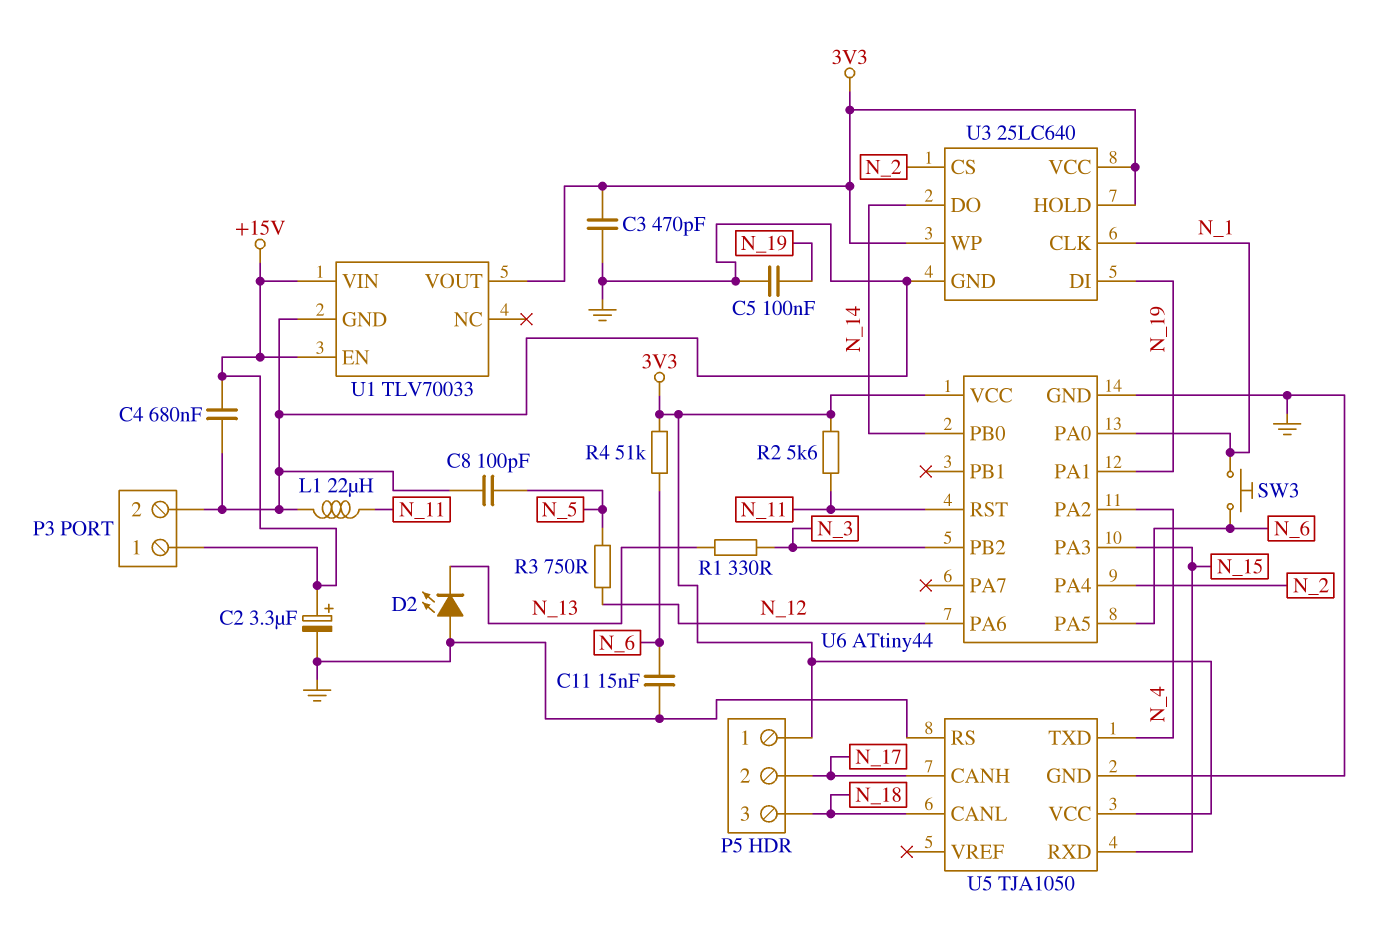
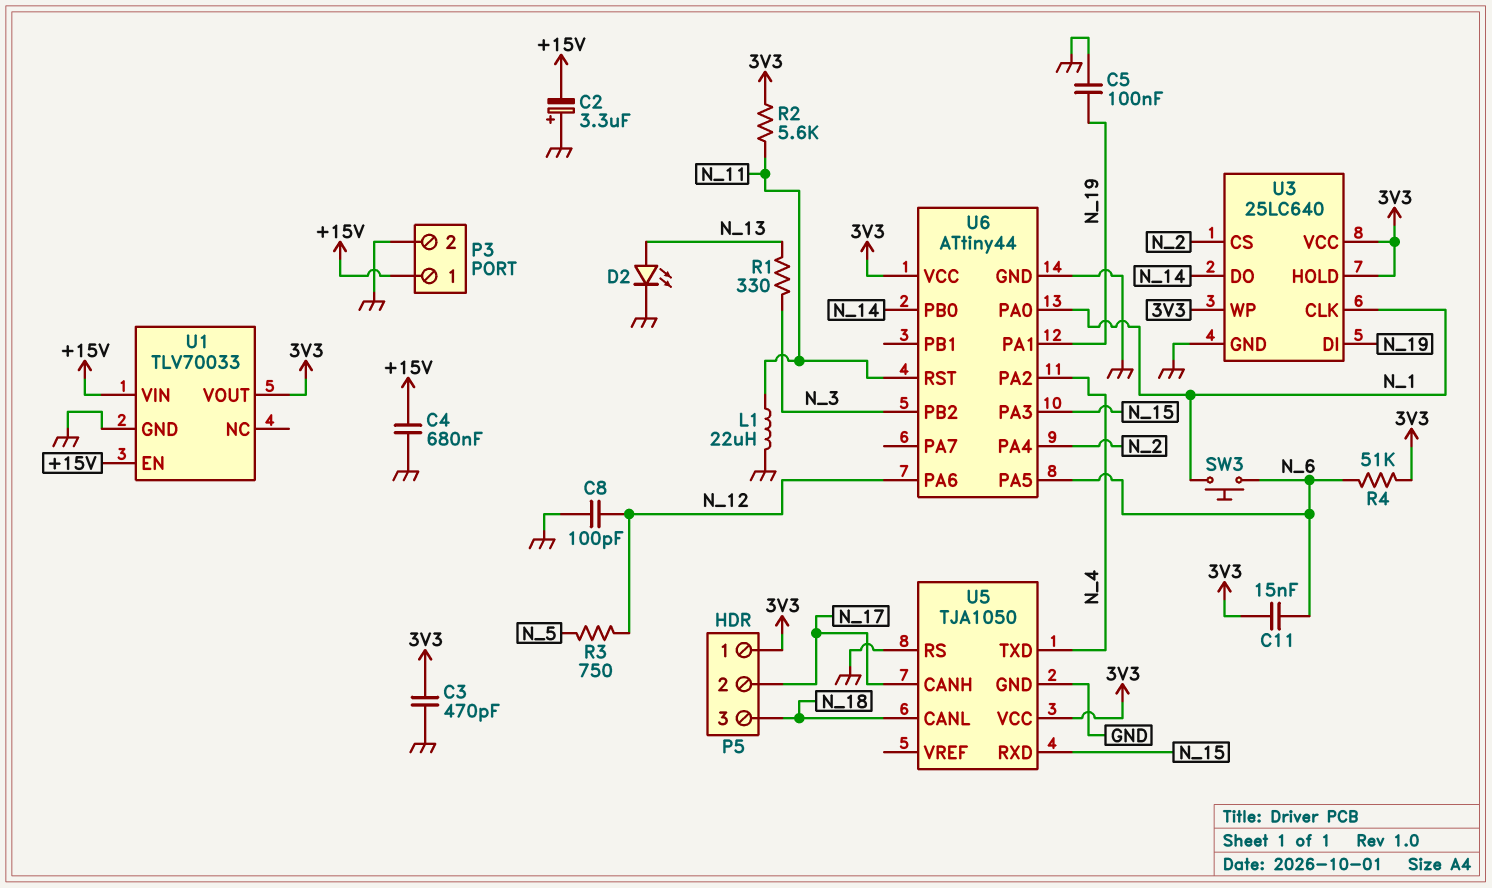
C2: 3.3uF (plus +15V, minus GND) -> 3.3uF (plus GND, minus +15V)
C8: 100pF (GND, N_5) -> 100pF (GND, N_12)
C11: 15nF (GND, N_6) -> 15nF (3V3, N_6)
D2: LED (A GND, K N_13) -> LED (A N_13, K GND)

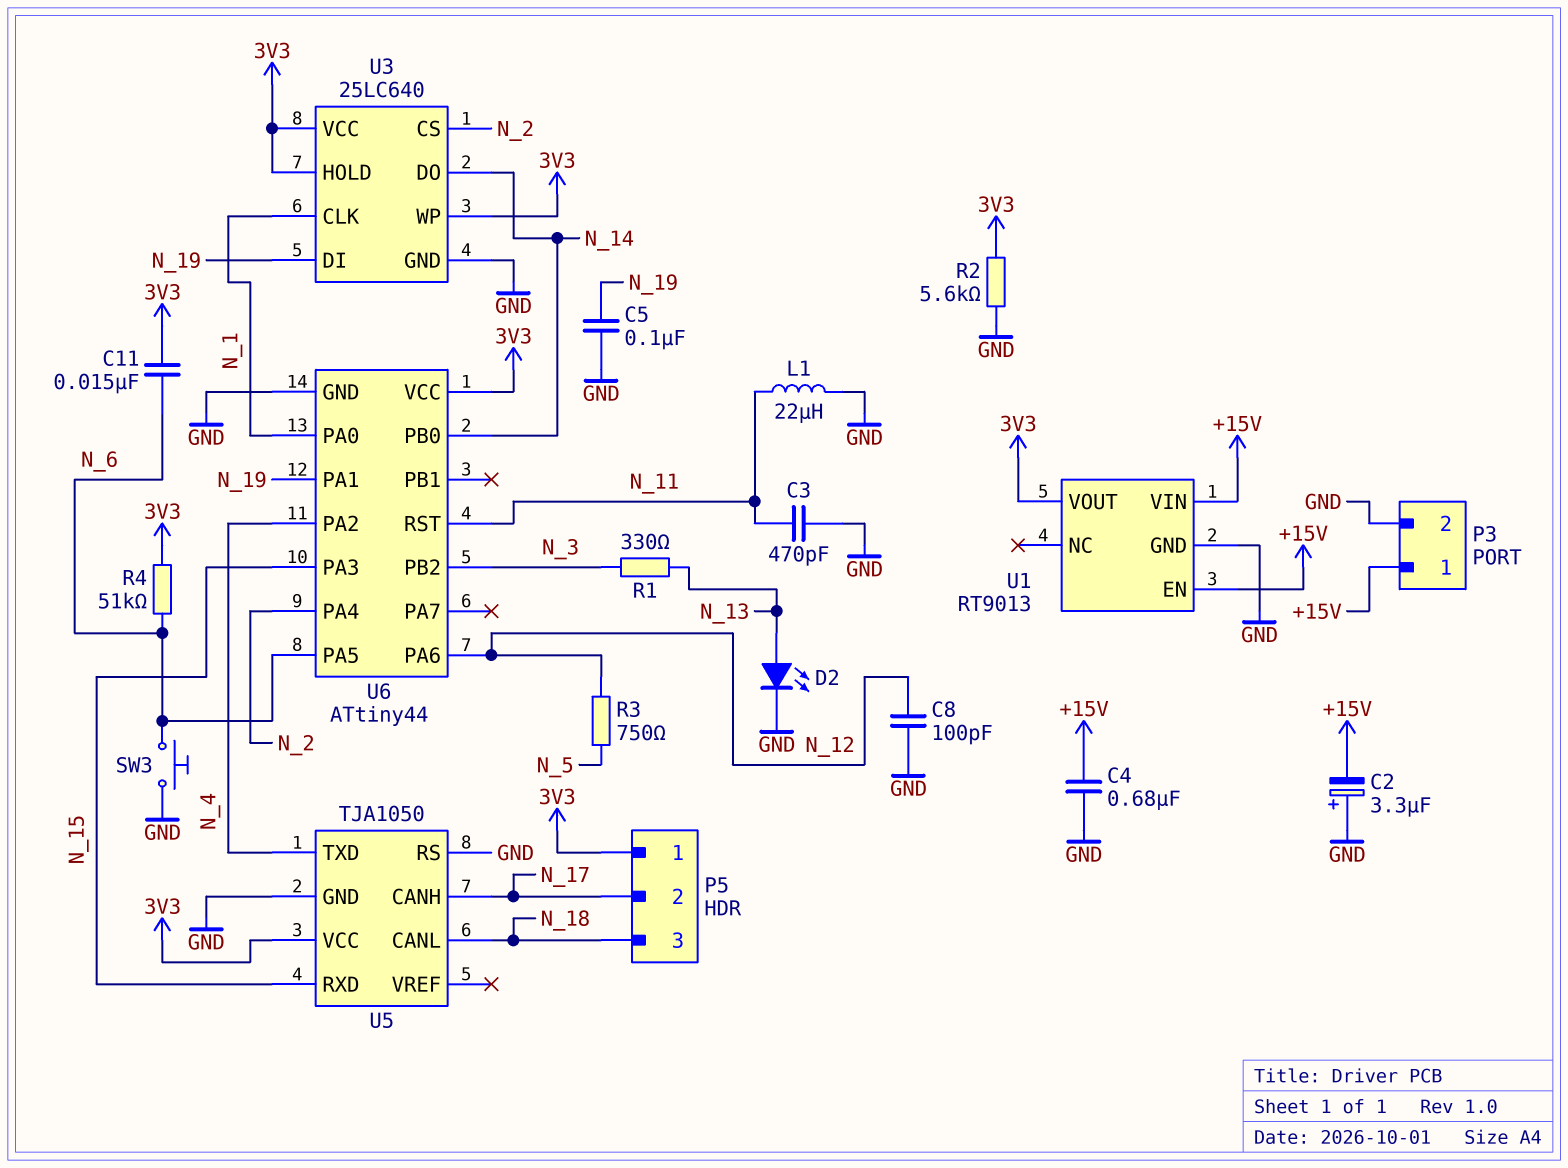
C3: 470pF (3V3, GND) -> 470pF (GND, N_11)
R2: 5.6k (3V3, N_11) -> 5.6k (3V3, GND)
SW3: button (N_1, N_6) -> button (GND, N_6)
U1: TLV70033 -> RT9013

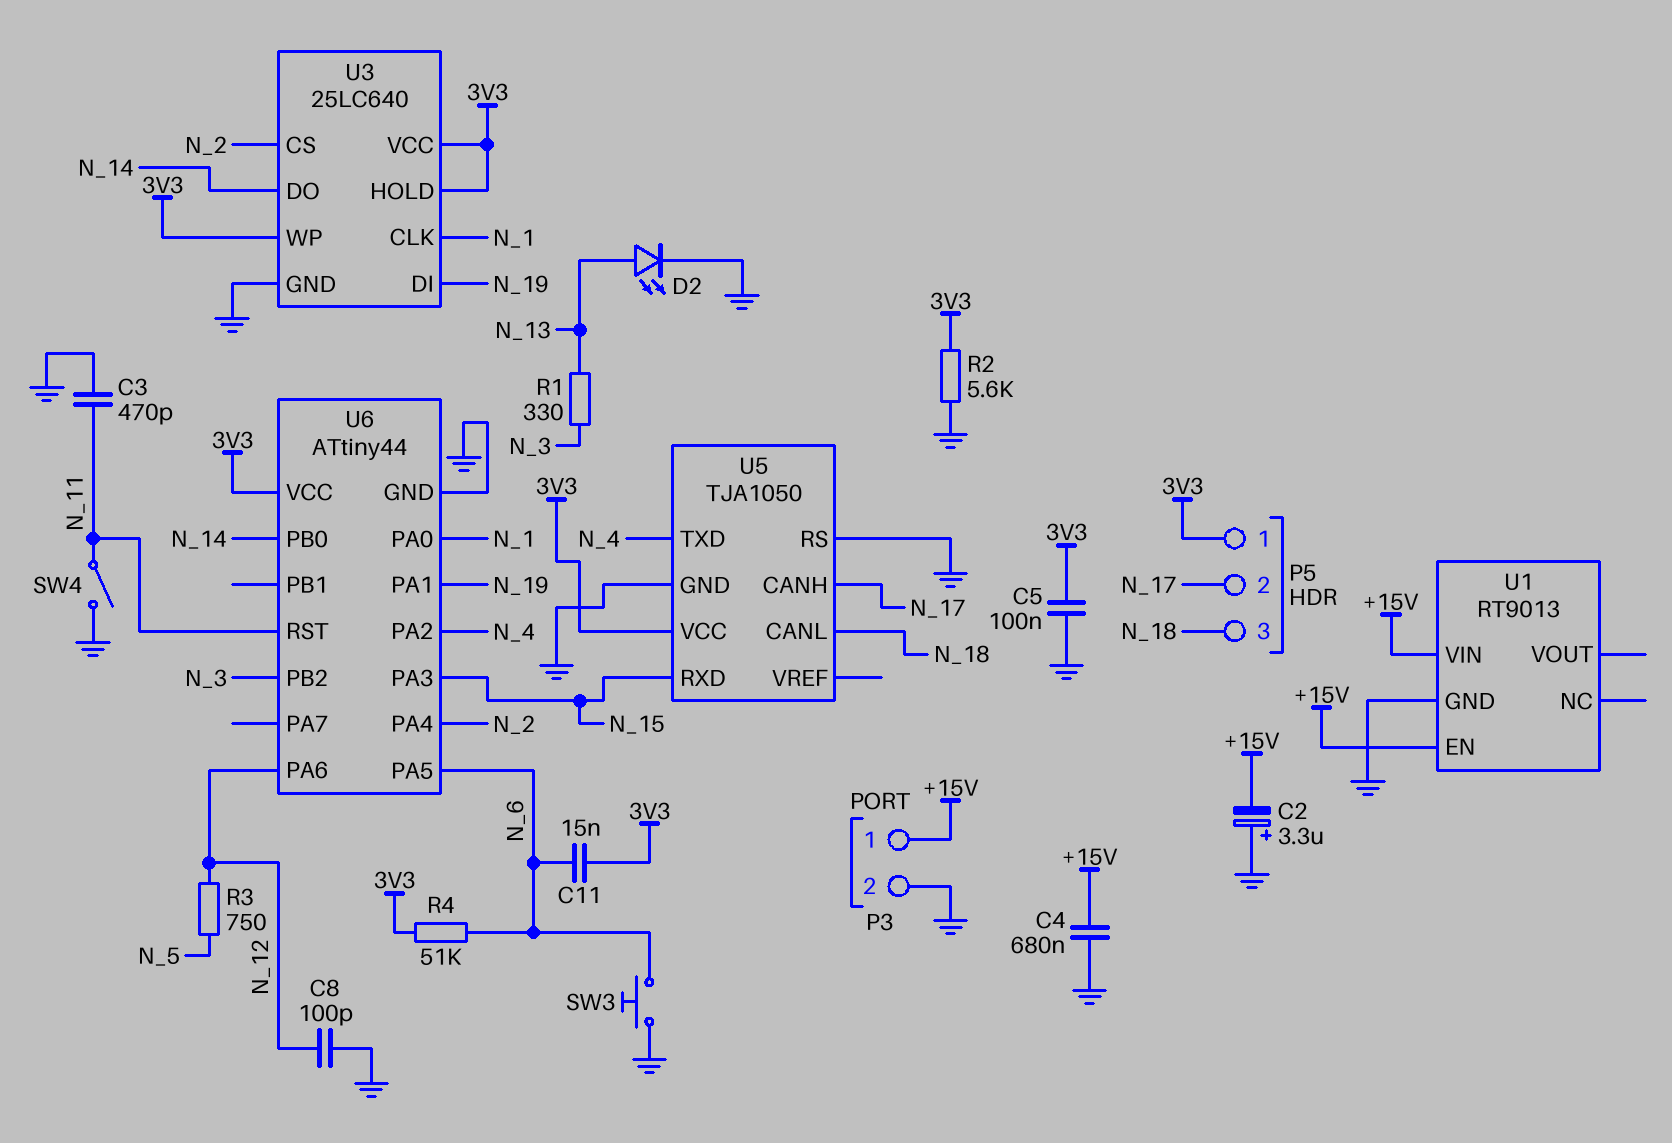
C5: 100nF (GND, N_19) -> 100nF (3V3, GND)
L1: 22uH (GND, N_11) -> none
SW4: none -> switch (GND, N_11)
U1 pin VOUT: 3V3 -> none

